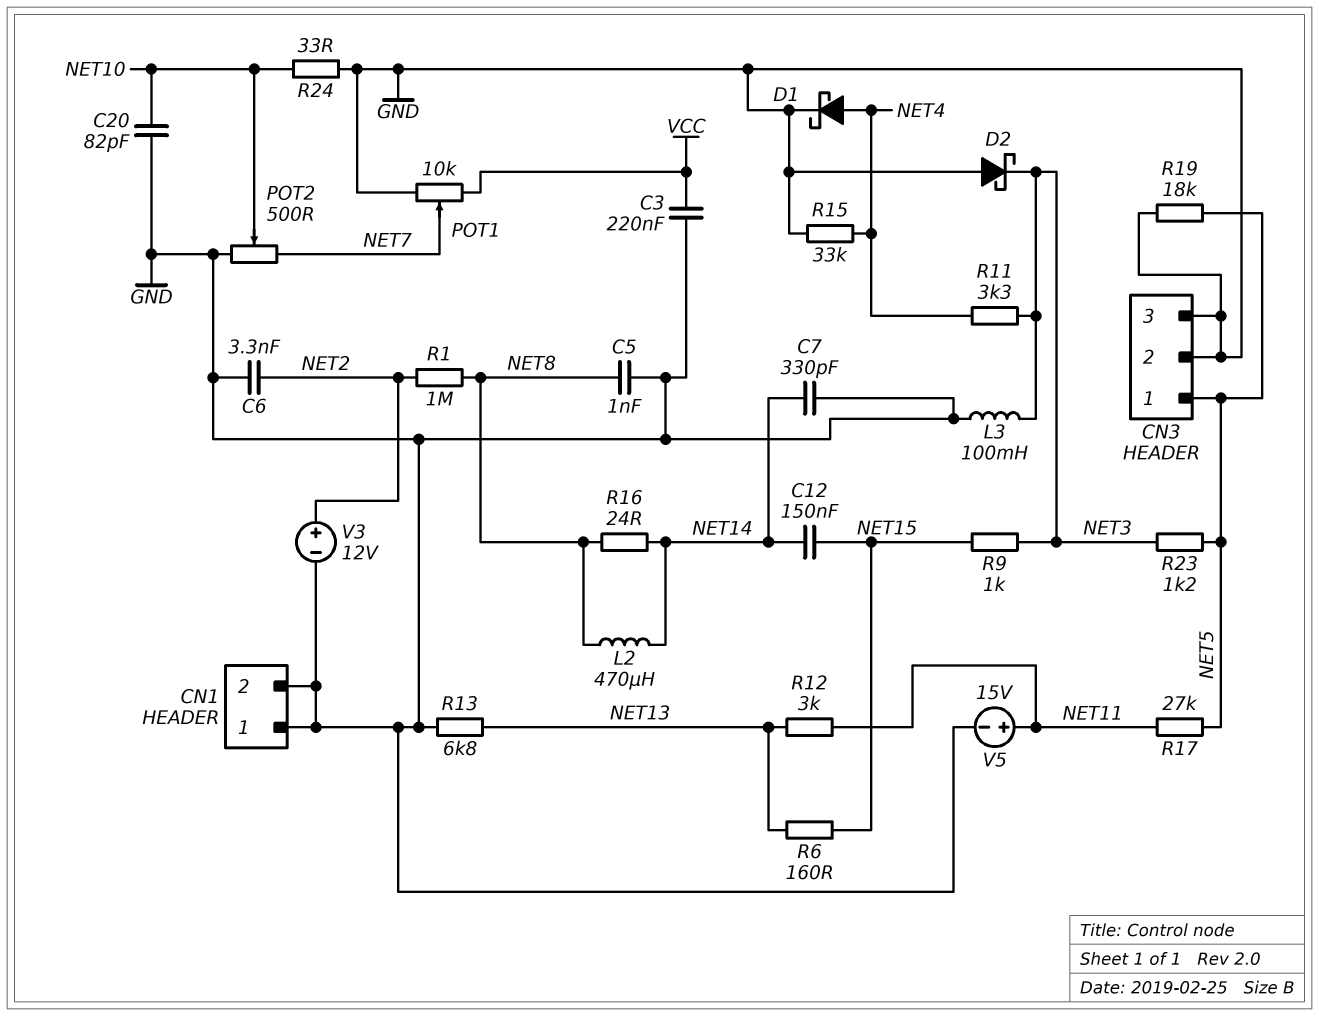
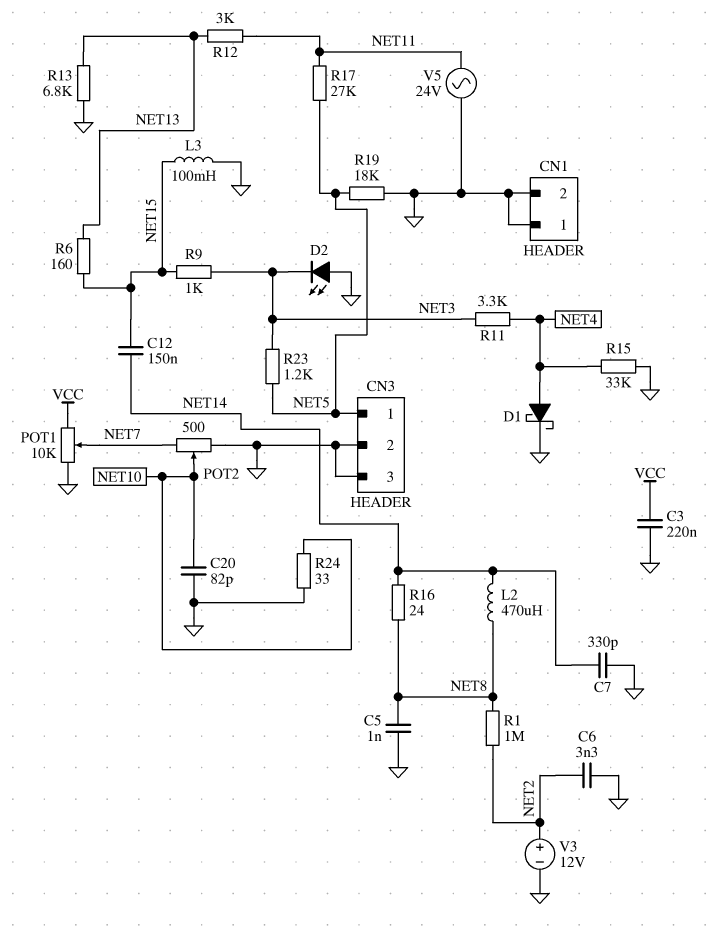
D2: schottky (A GND, K NET3) -> LED (A GND, K NET3)
L3: 100mH (GND, NET3) -> 100mH (GND, NET15)
V5: 15V (plus NET11, minus GND) -> AC 24V (GND, NET11)

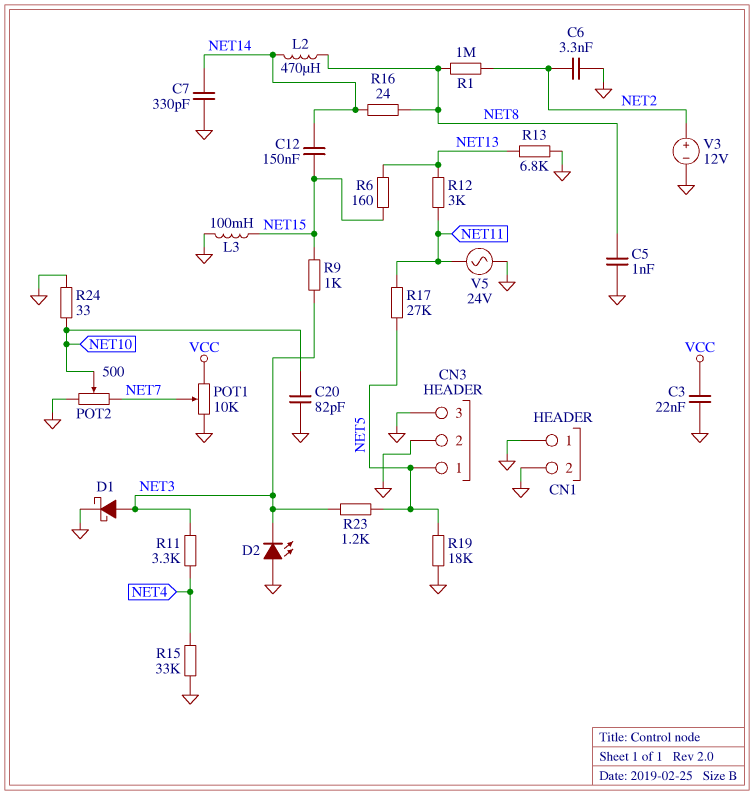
C3: 220nF (GND, VCC) -> 22nF (GND, VCC)
D1: schottky (A NET4, K GND) -> schottky (A NET3, K GND)

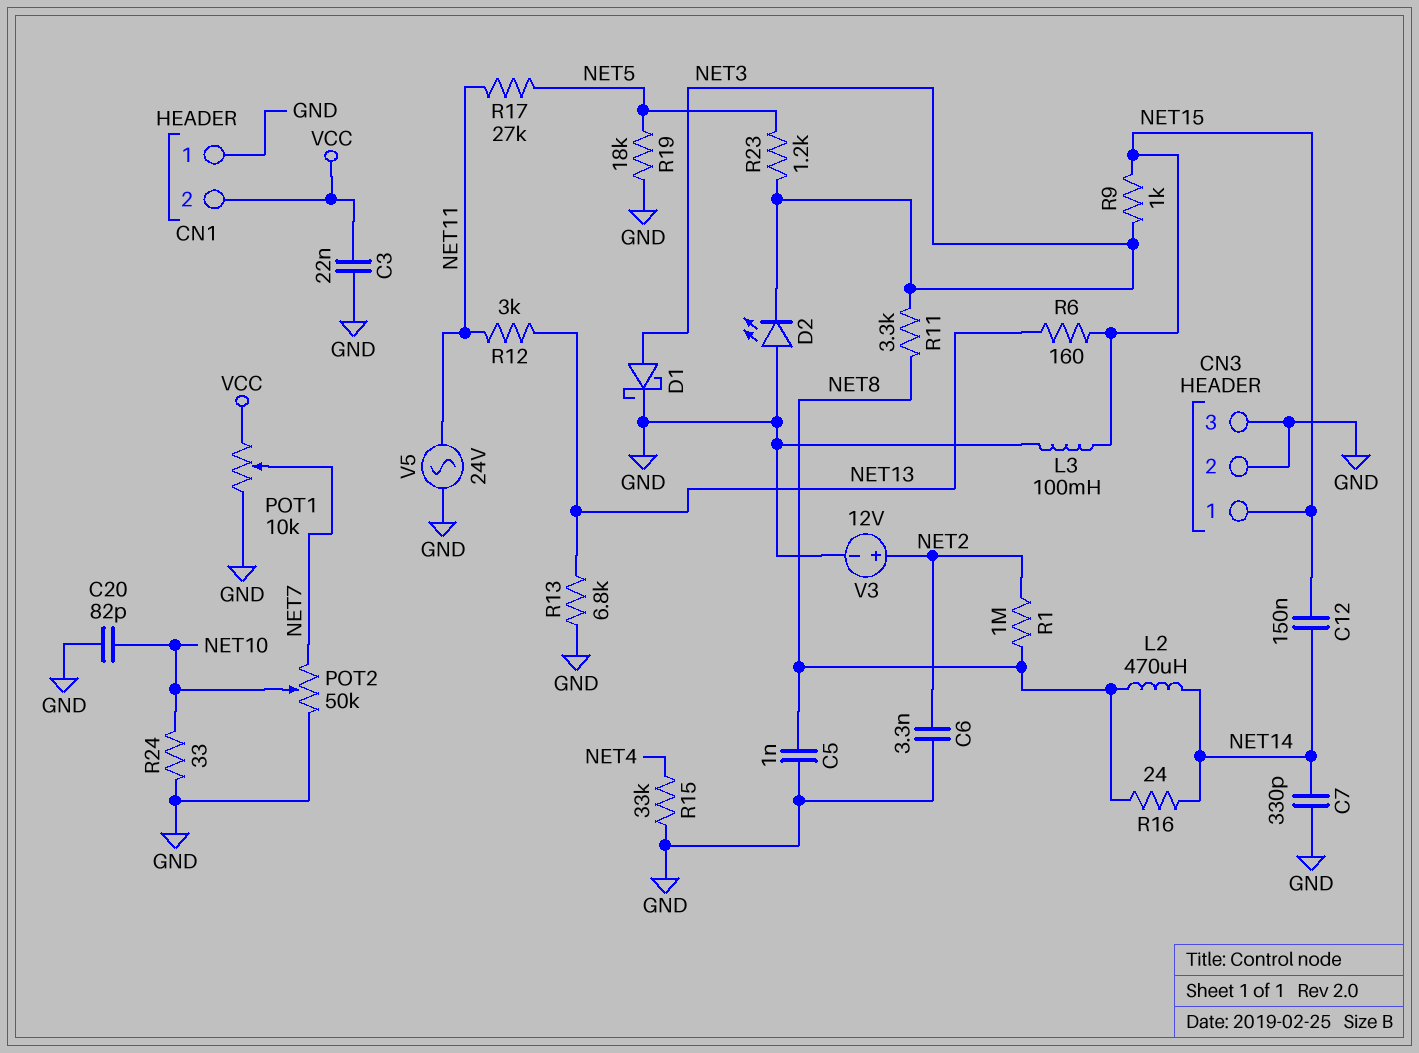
CN1 pin 2: GND -> VCC
CN3 pin 1: NET5 -> NET15
POT2: 500 (GND, NET7, wiper NET10) -> 50k (GND, NET7, wiper NET10)
R11: 3.3k (NET3, NET4) -> 3.3k (NET3, NET8)

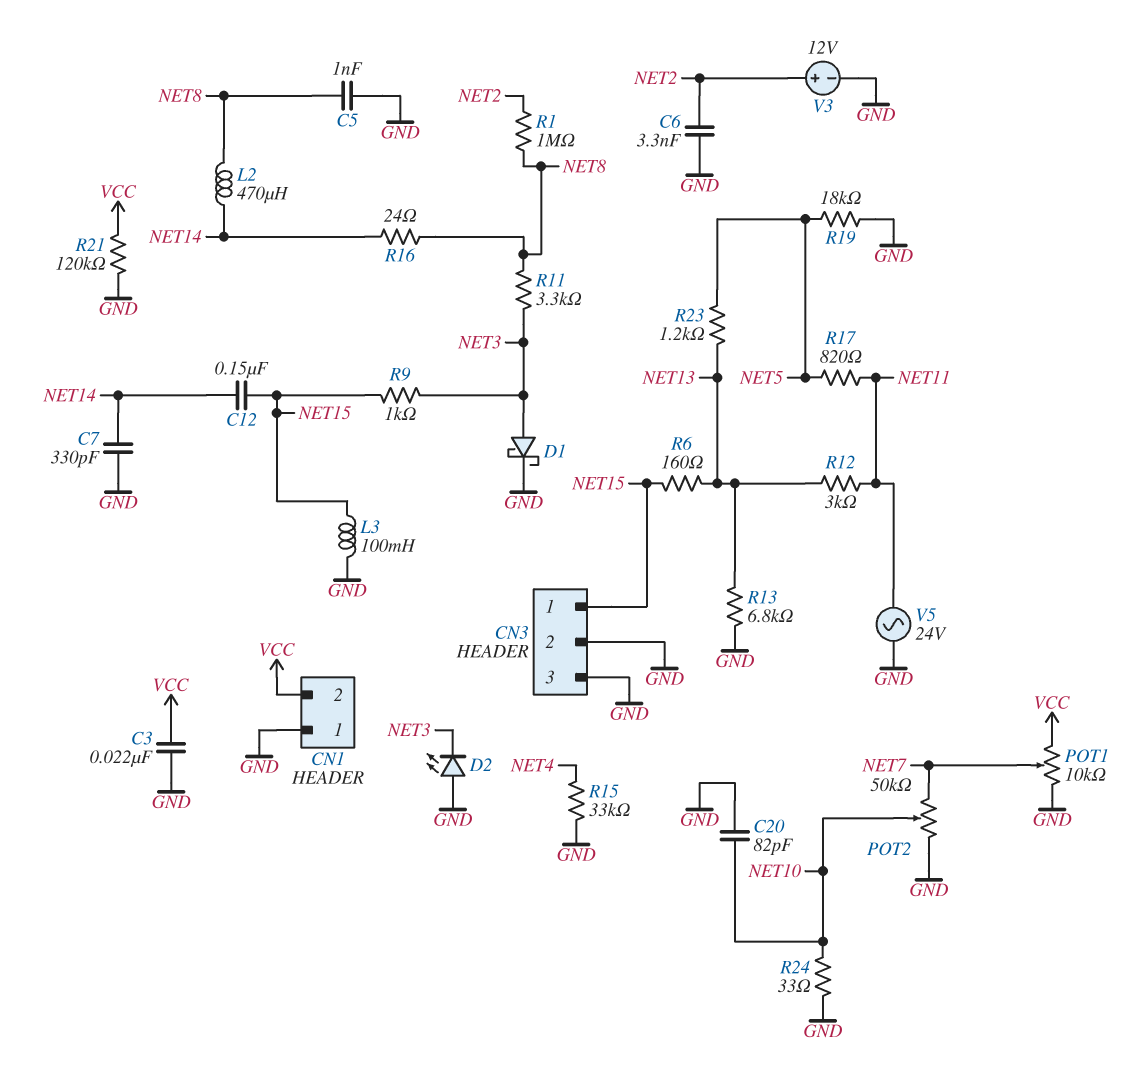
R17: 27k (NET5, NET11) -> 820 (NET5, NET11)
R21: none -> 120k (GND, VCC)
R23: 1.2k (NET3, NET5) -> 1.2k (NET5, NET13)

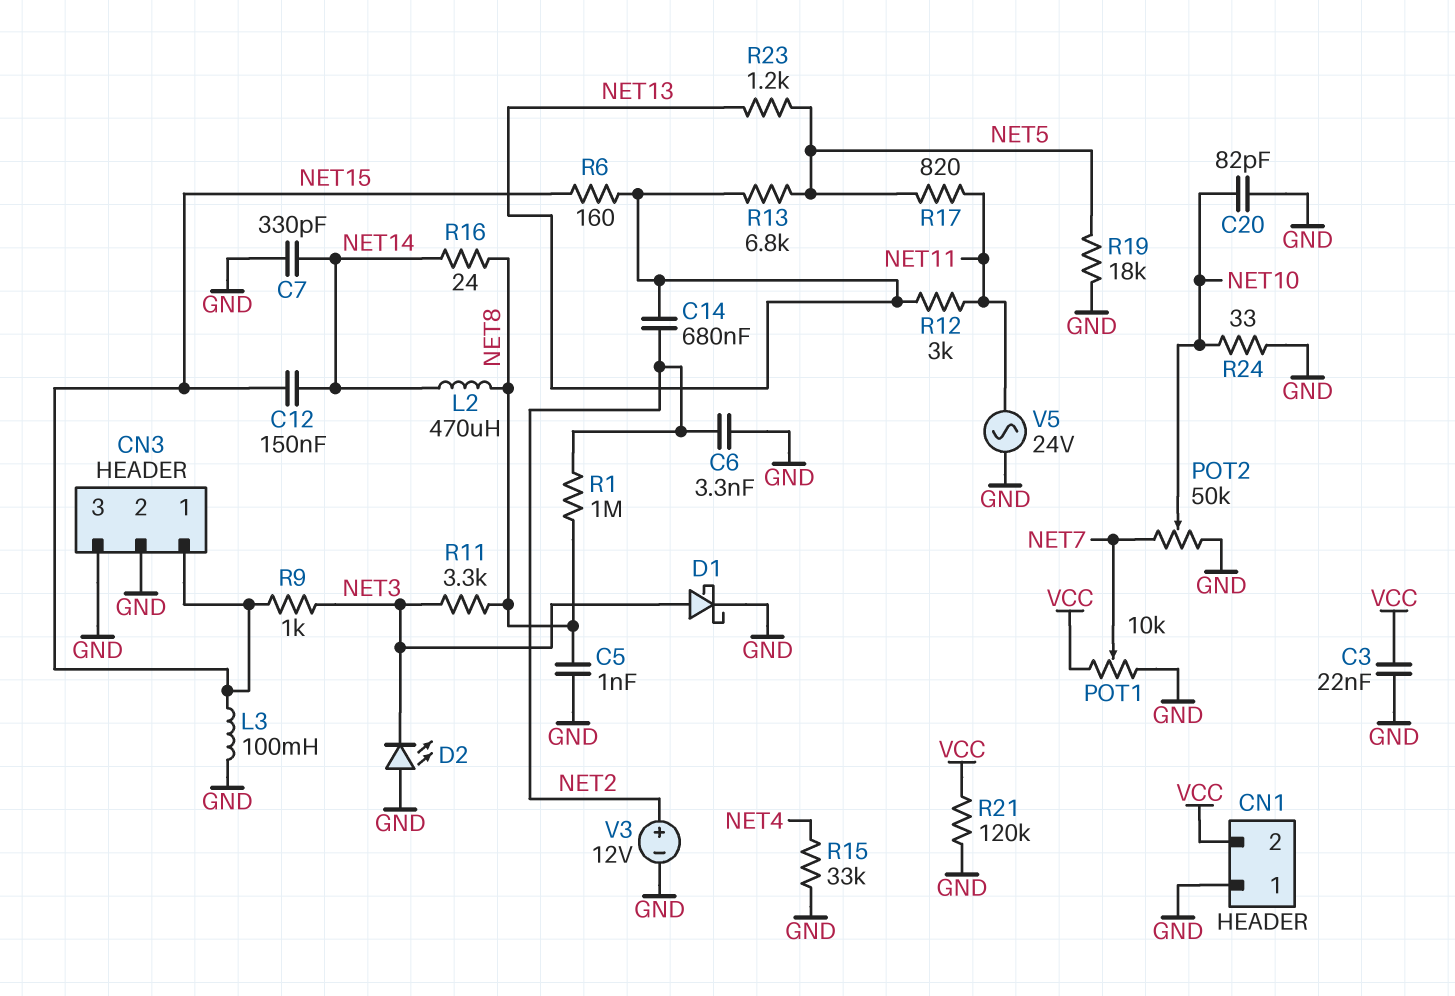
C14: none -> 680nF (NET2, NET13)
R13: 6.8k (GND, NET13) -> 6.8k (NET5, NET13)

